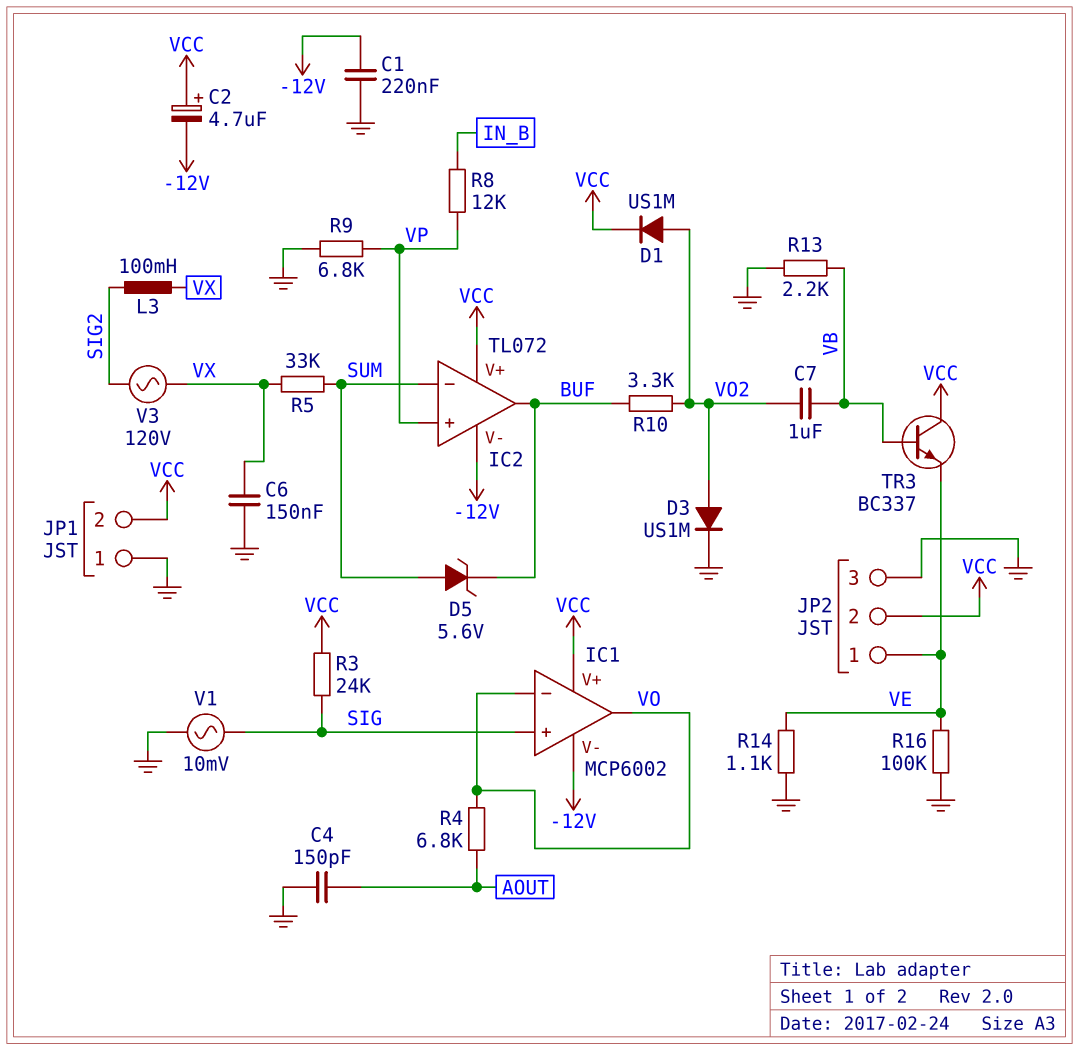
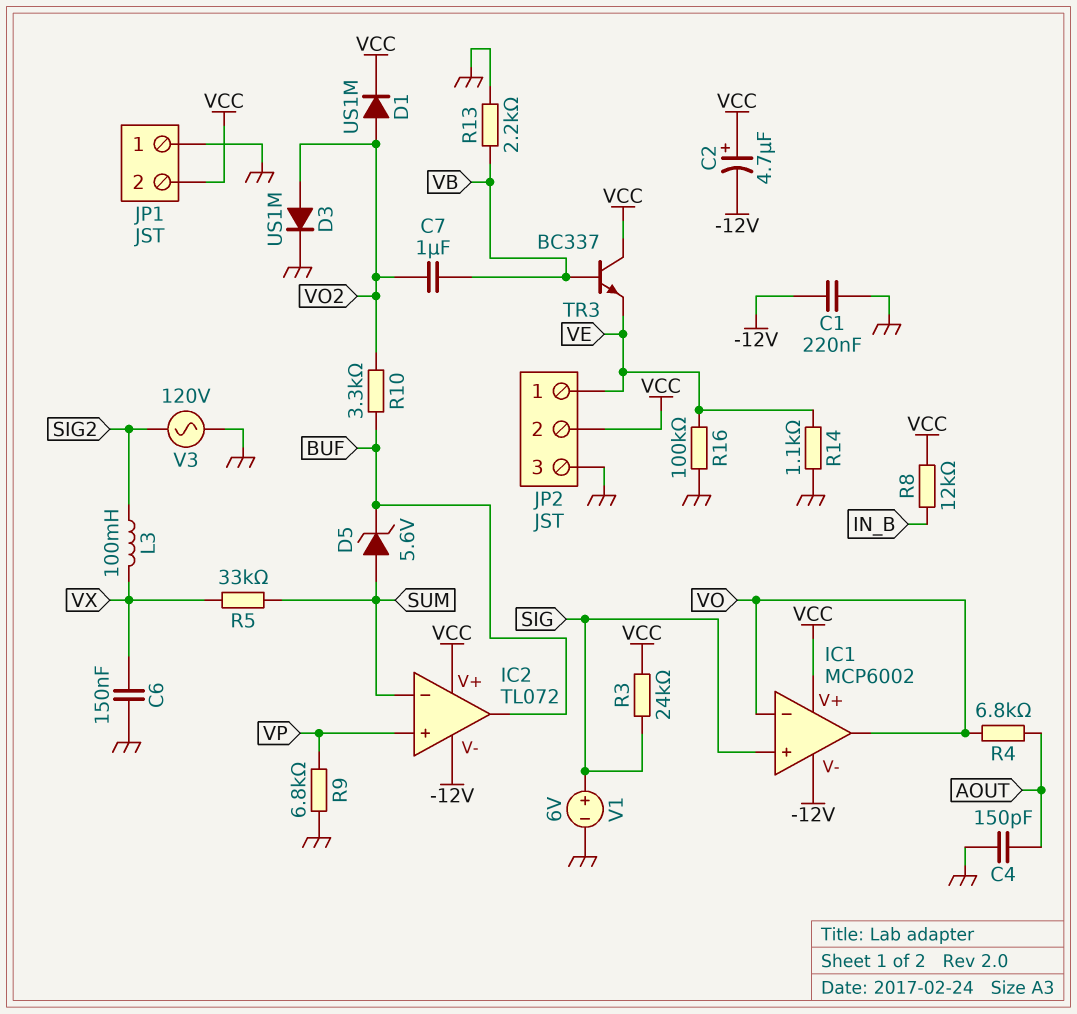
R8: 12k (IN_B, VP) -> 12k (IN_B, VCC)
V1: AC 10mV (GND, SIG) -> 6V (plus SIG, minus GND)
V3: AC 120V (SIG2, VX) -> AC 120V (GND, SIG2)

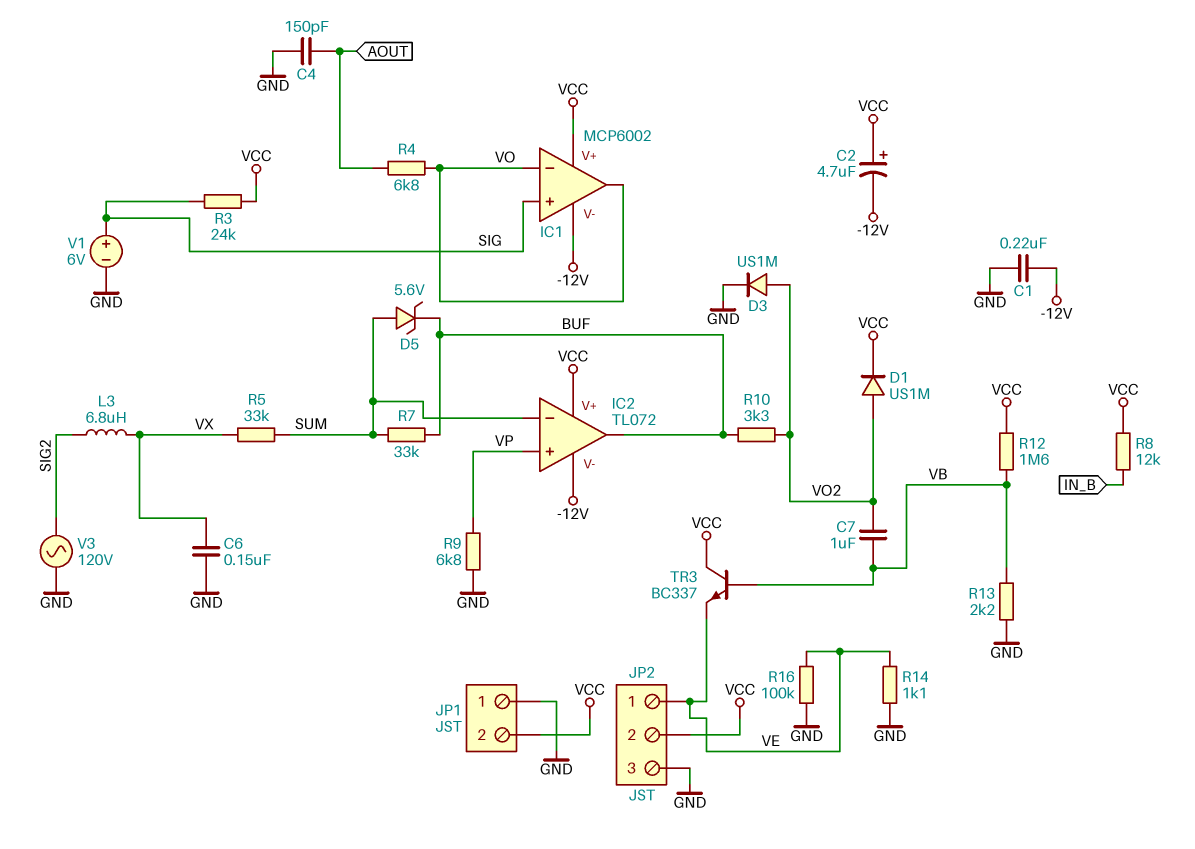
L3: 100mH (SIG2, VX) -> 6.8uH (SIG2, VX)
R7: none -> 33k (BUF, SUM)
R12: none -> 1.6M (VB, VCC)

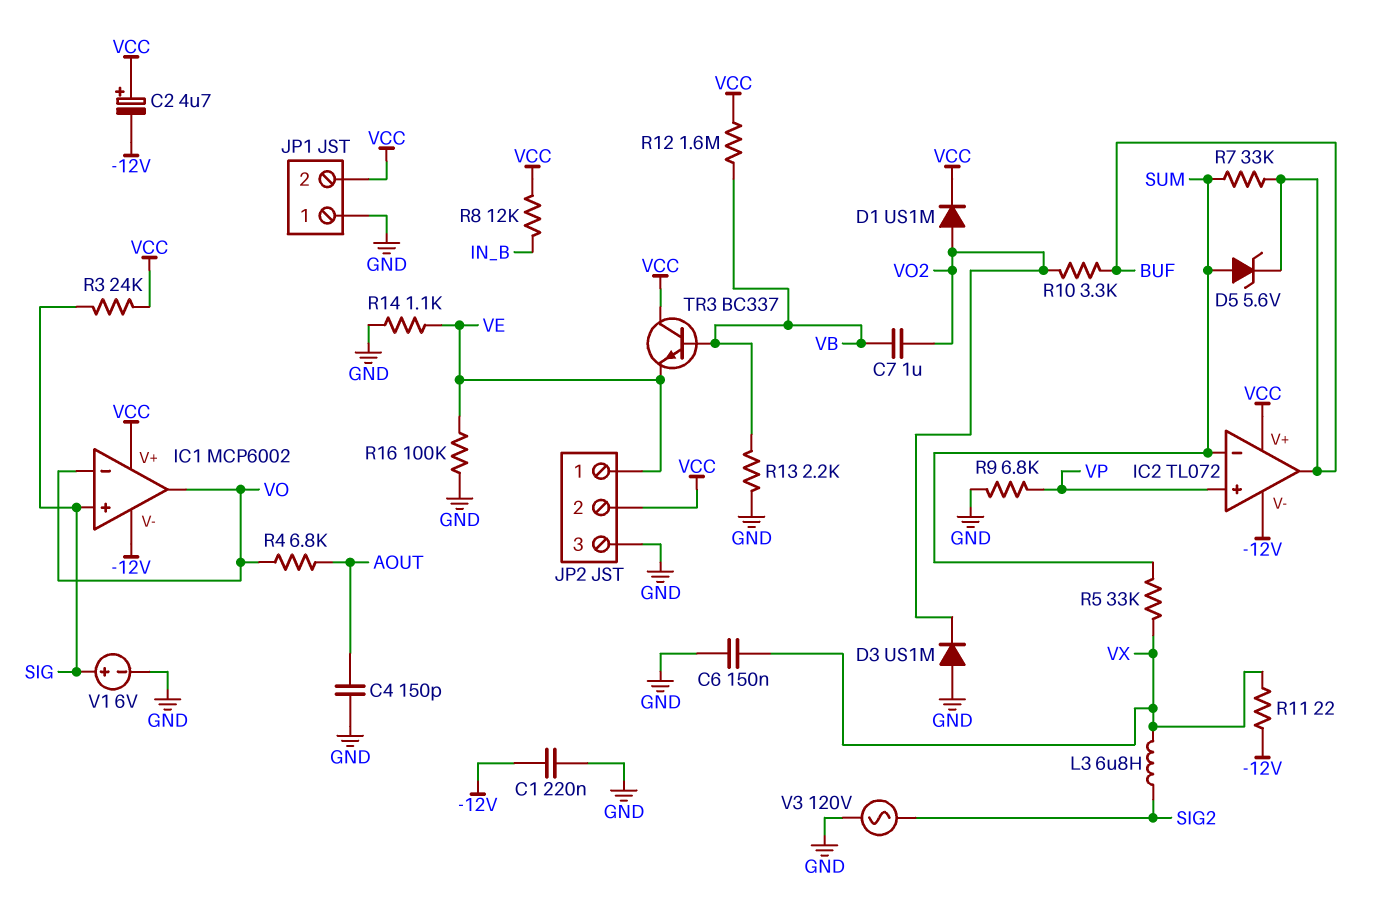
D3: diode US1M (A VO2, K GND) -> diode US1M (A GND, K VO2)
R11: none -> 22 (-12V, VX)

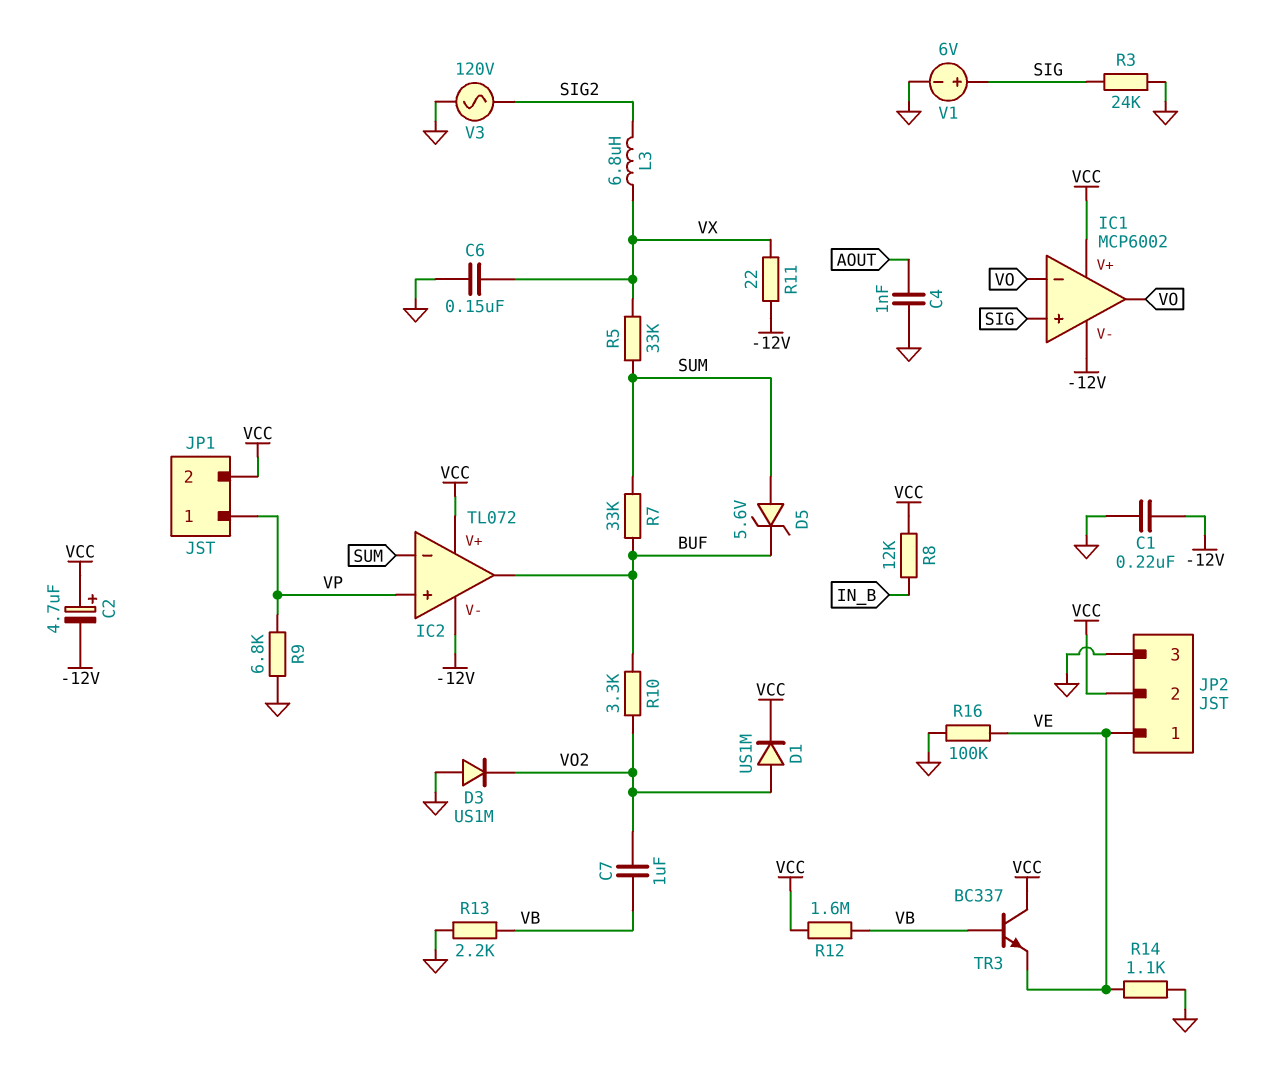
C4: 150pF (AOUT, GND) -> 1nF (AOUT, GND)
JP1 pin 1: GND -> VP
R3: 24k (SIG, VCC) -> 24k (GND, SIG)
R4: 6.8k (AOUT, VO) -> none

